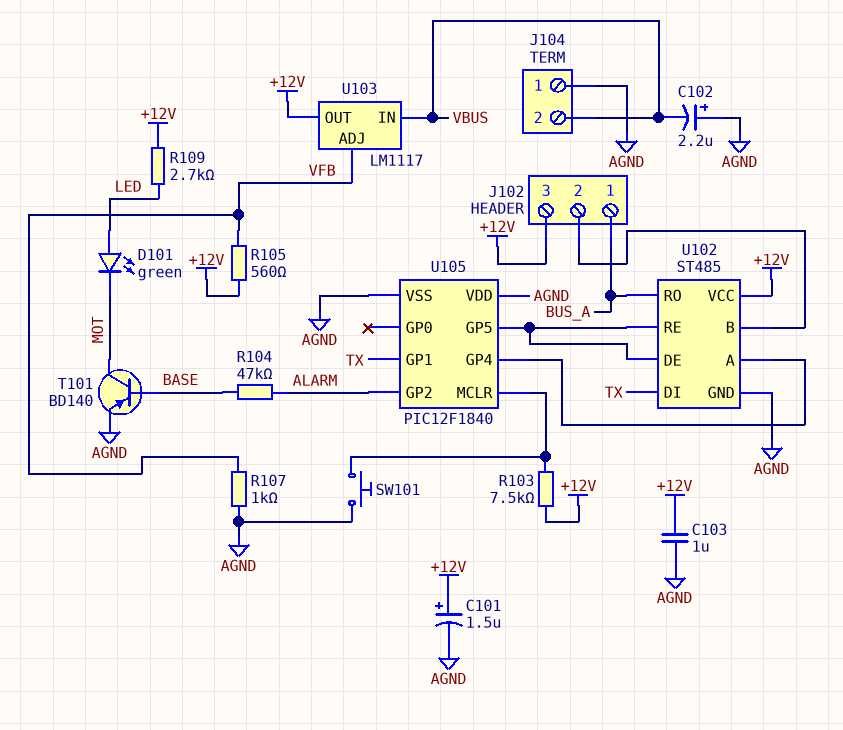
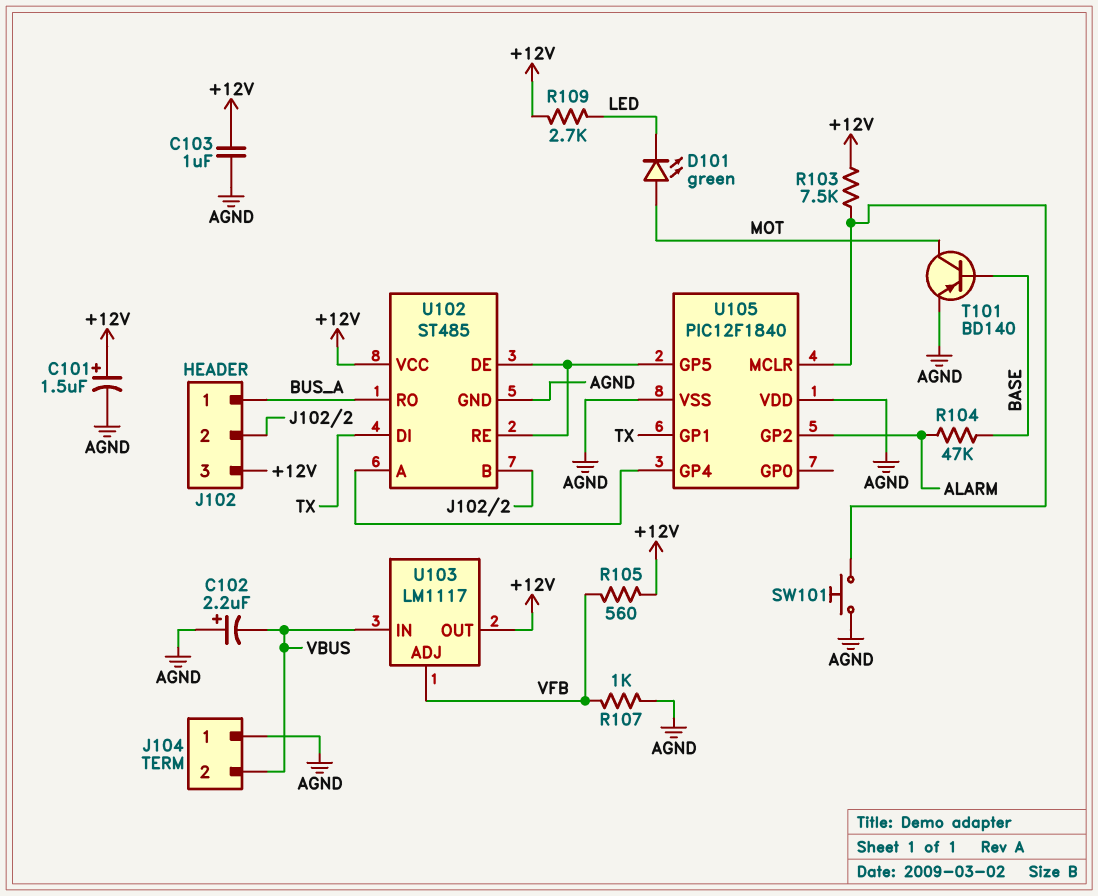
D101: LED green (A LED, K MOT) -> LED green (A MOT, K LED)

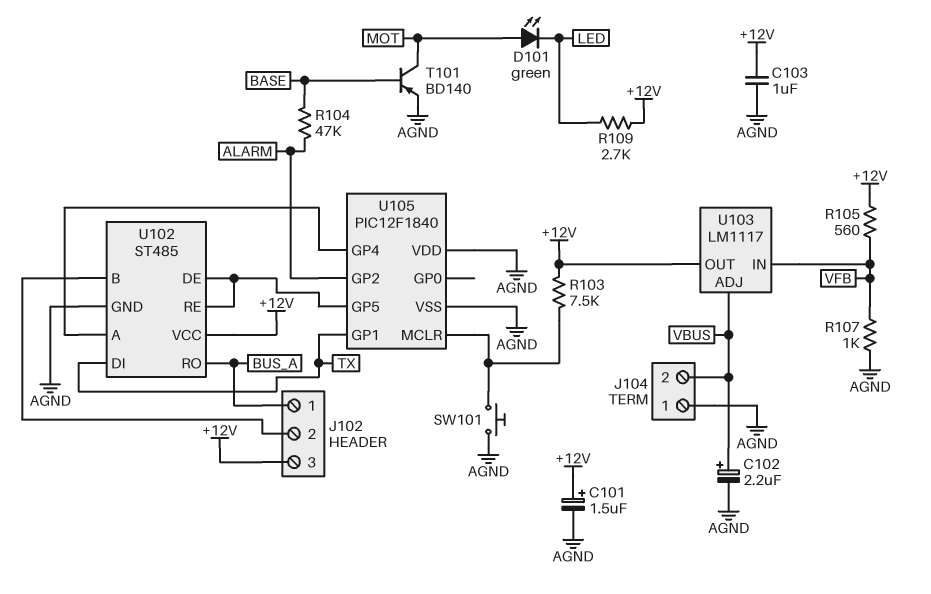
C102: 2.2uF (plus AGND, minus VBUS) -> 2.2uF (plus VBUS, minus AGND)
U103 pin ADJ: VFB -> VBUS
U103 pin IN: VBUS -> VFB

